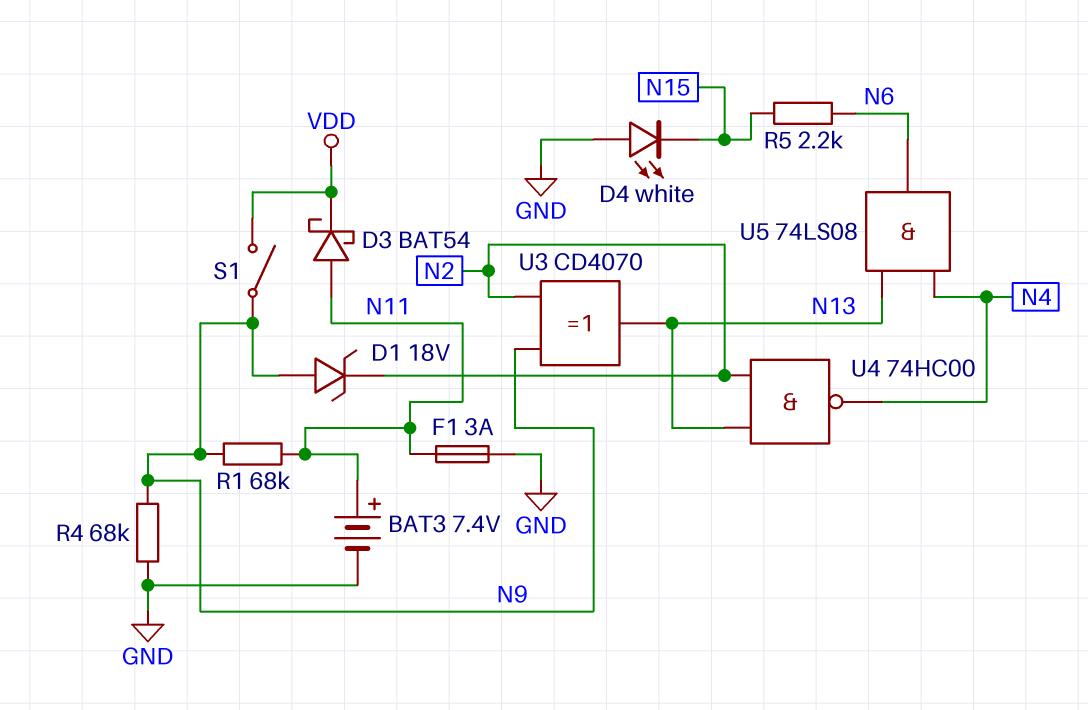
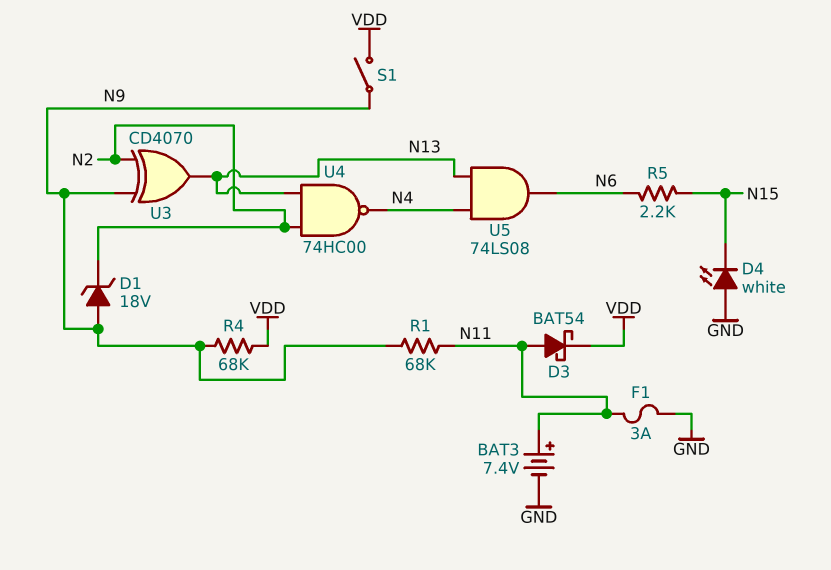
R4: 68k (GND, N9) -> 68k (N9, VDD)

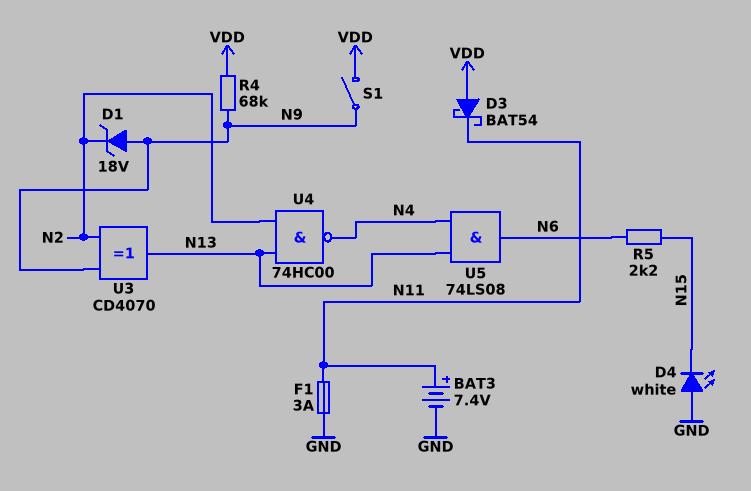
D3: schottky BAT54 (A N11, K VDD) -> schottky BAT54 (A VDD, K N11)
R1: 68k (N9, N11) -> none

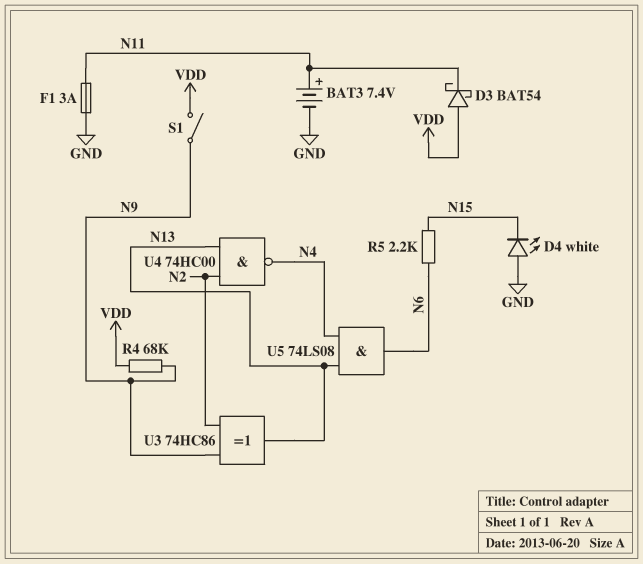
D1: zener 18V (A N9, K N2) -> none
U3: XOR CD4070 (in N2, in N9, out N13) -> XOR 74HC86 (in N2, in N9, out N13)

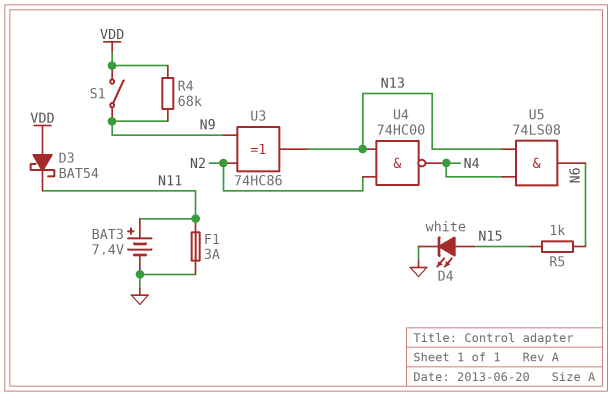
D4: LED white (A GND, K N15) -> LED white (A N15, K GND)
R5: 2.2k (N6, N15) -> 1k (N6, N15)

